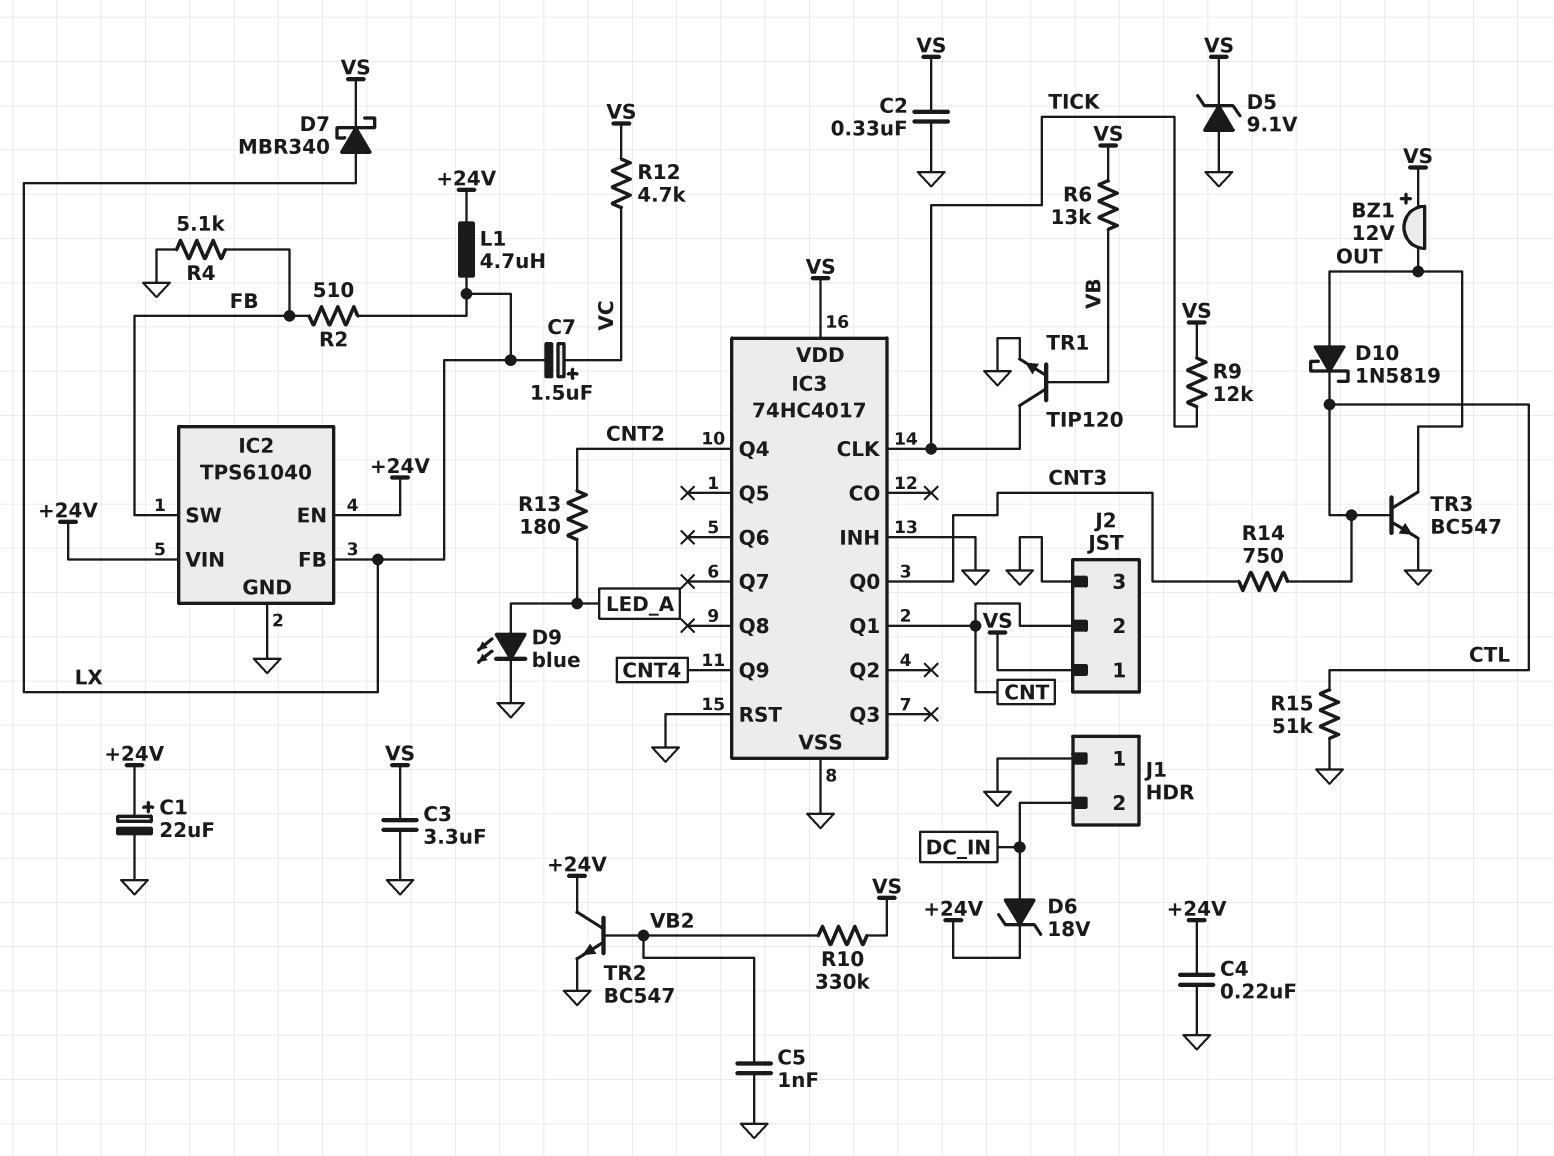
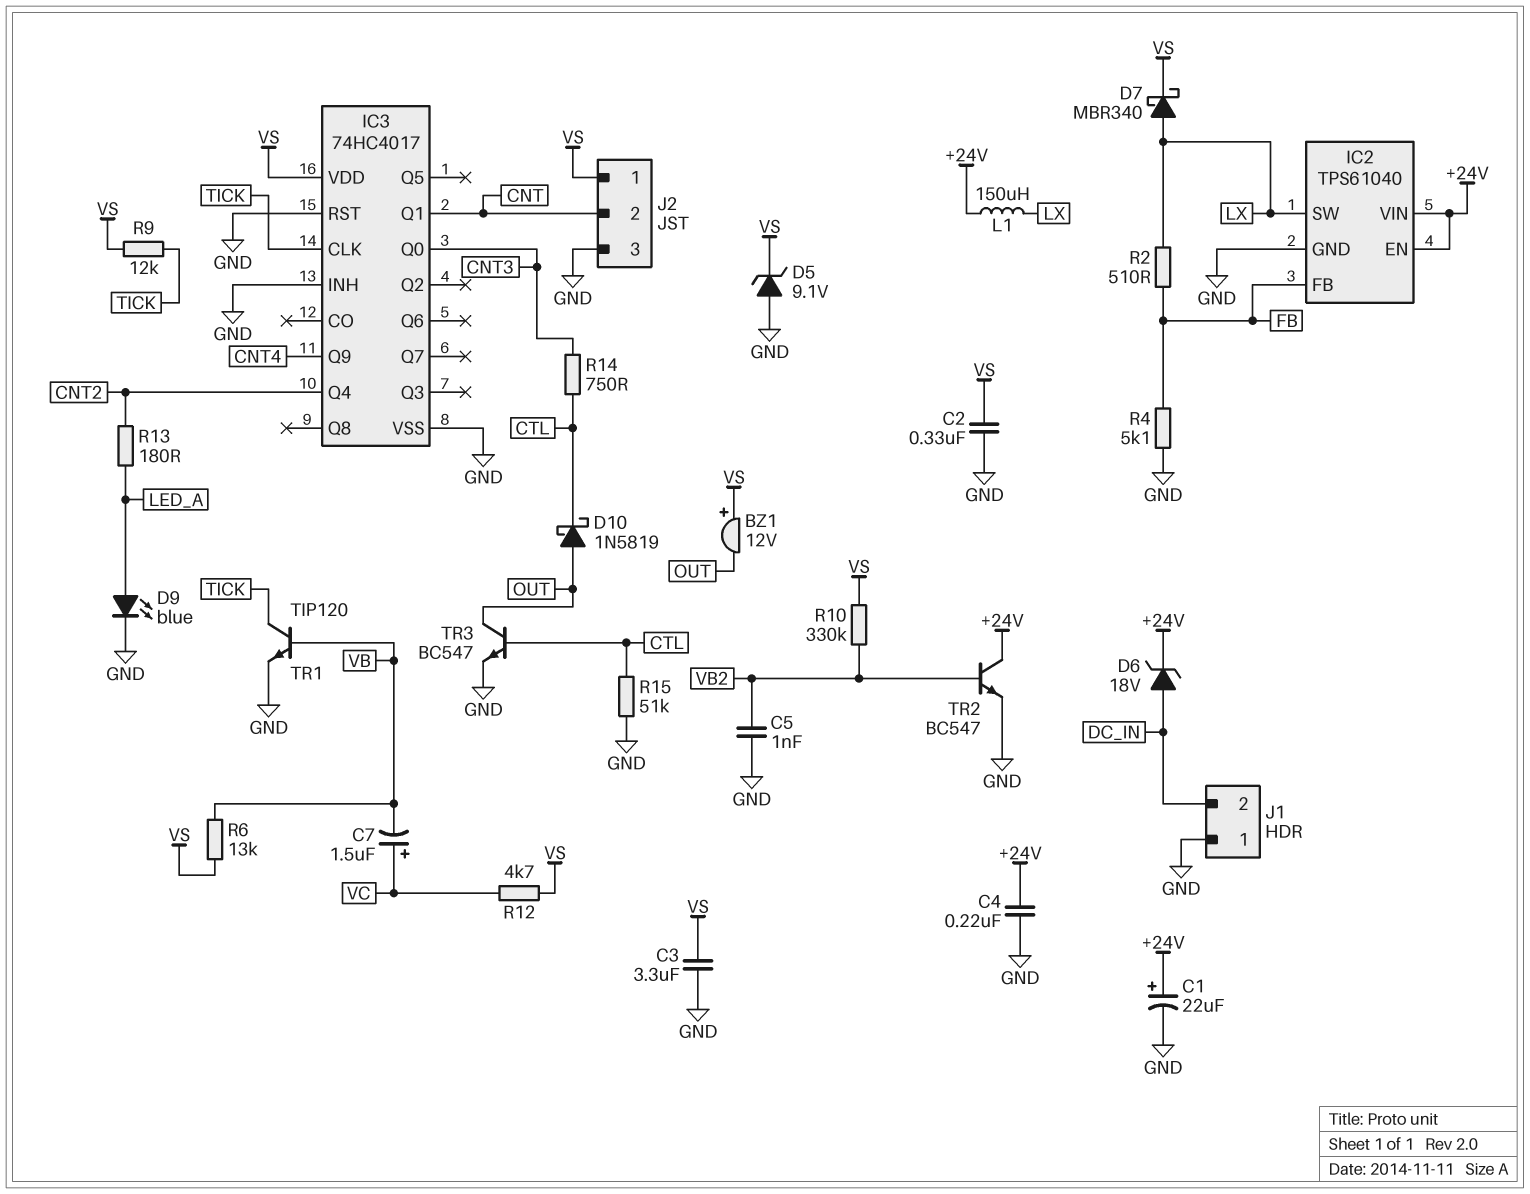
C7: 1.5uF (plus VC, minus LX) -> 1.5uF (plus VC, minus VB)
IC2 pin FB: LX -> FB
IC2 pin SW: FB -> LX
L1: 4.7uH (+24V, LX) -> 150uH (+24V, LX)

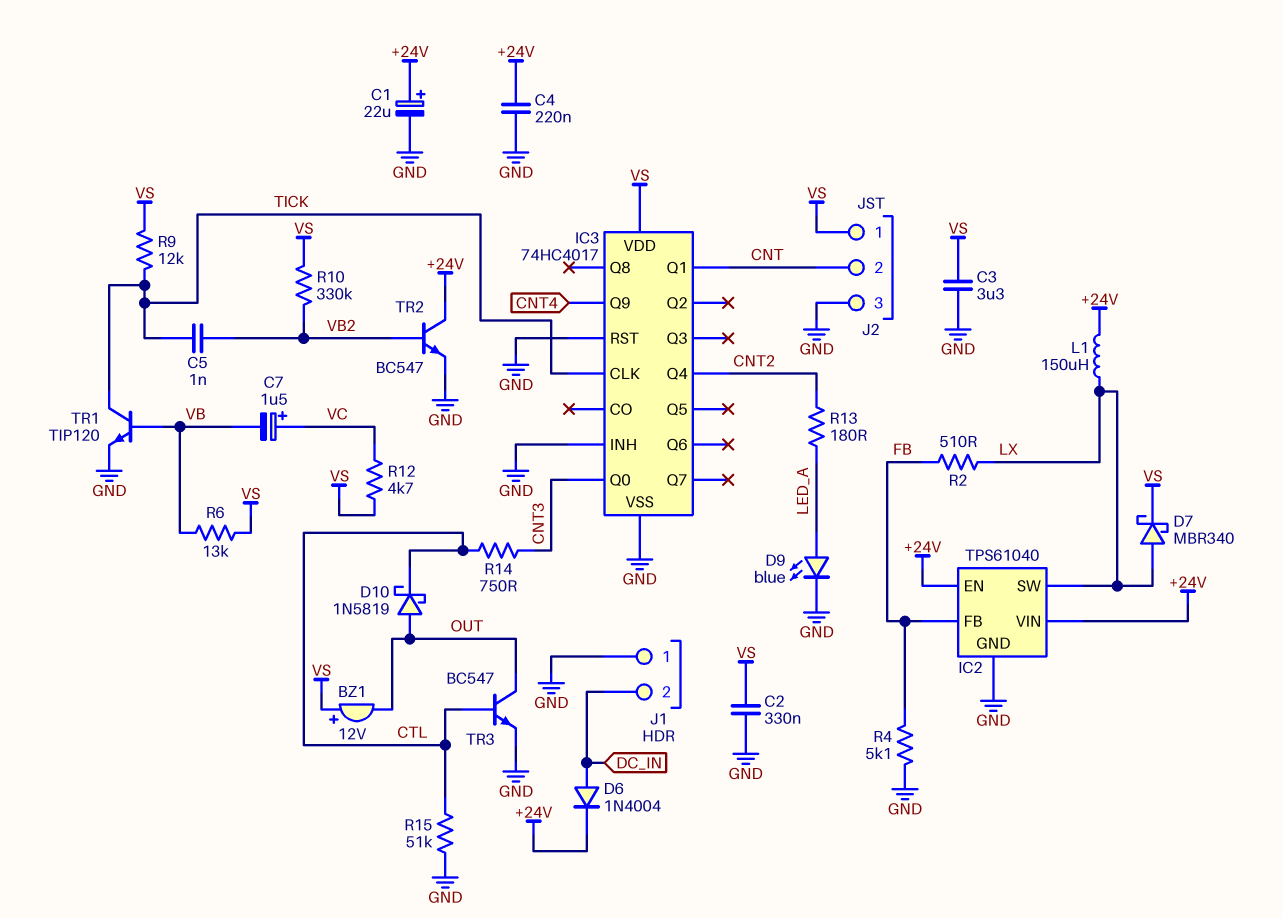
C5: 1nF (GND, VB2) -> 1nF (TICK, VB2)
D5: zener 9.1V (A GND, K VS) -> none
D6: zener 18V (A DC_IN, K +24V) -> diode 1N4004 (A DC_IN, K +24V)

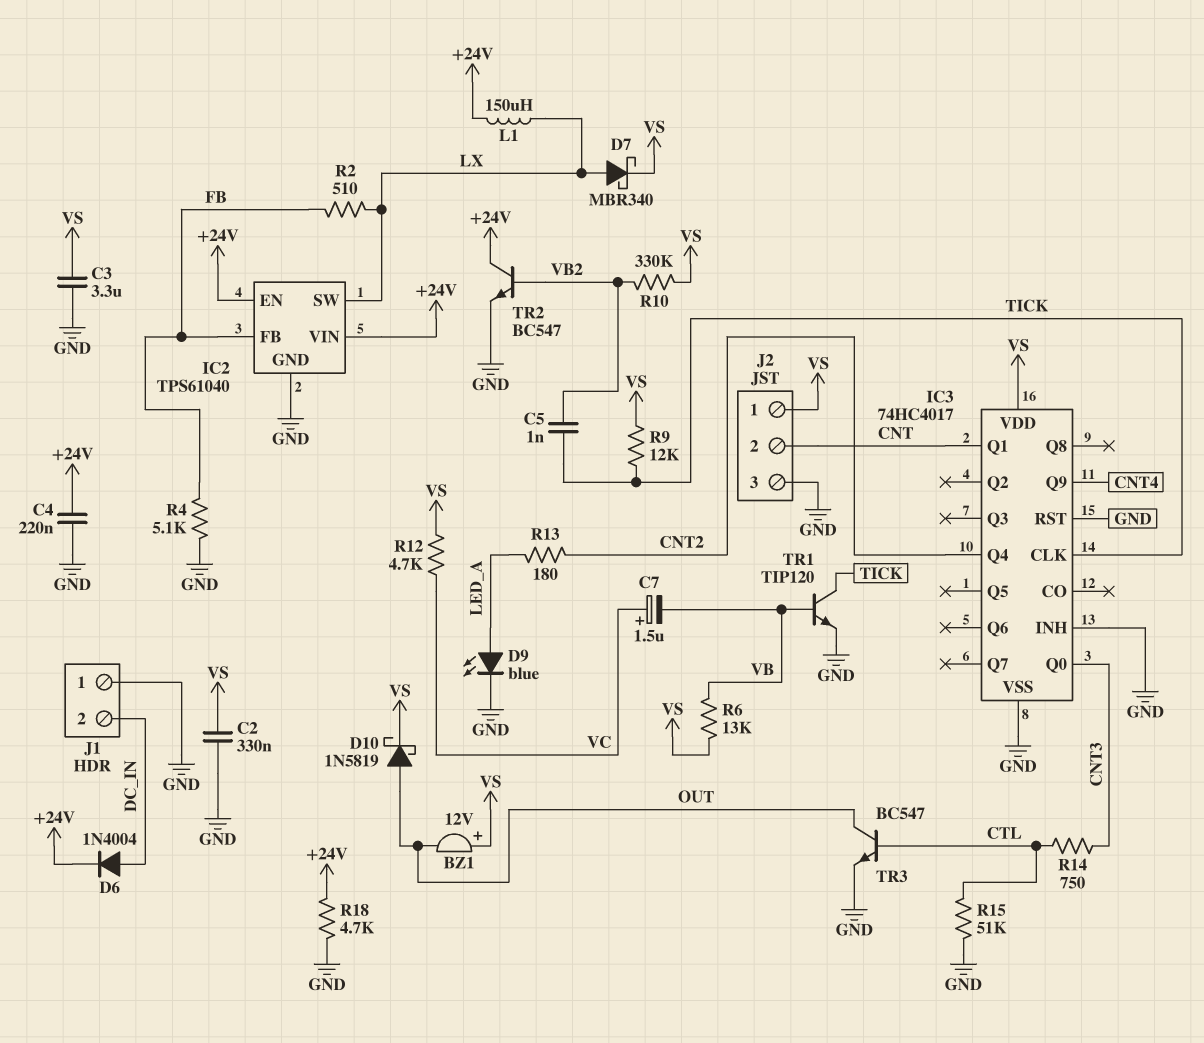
C1: 22uF (plus +24V, minus GND) -> none
D10: schottky 1N5819 (A OUT, K CTL) -> schottky 1N5819 (A OUT, K VS)
R18: none -> 4.7k (+24V, GND)

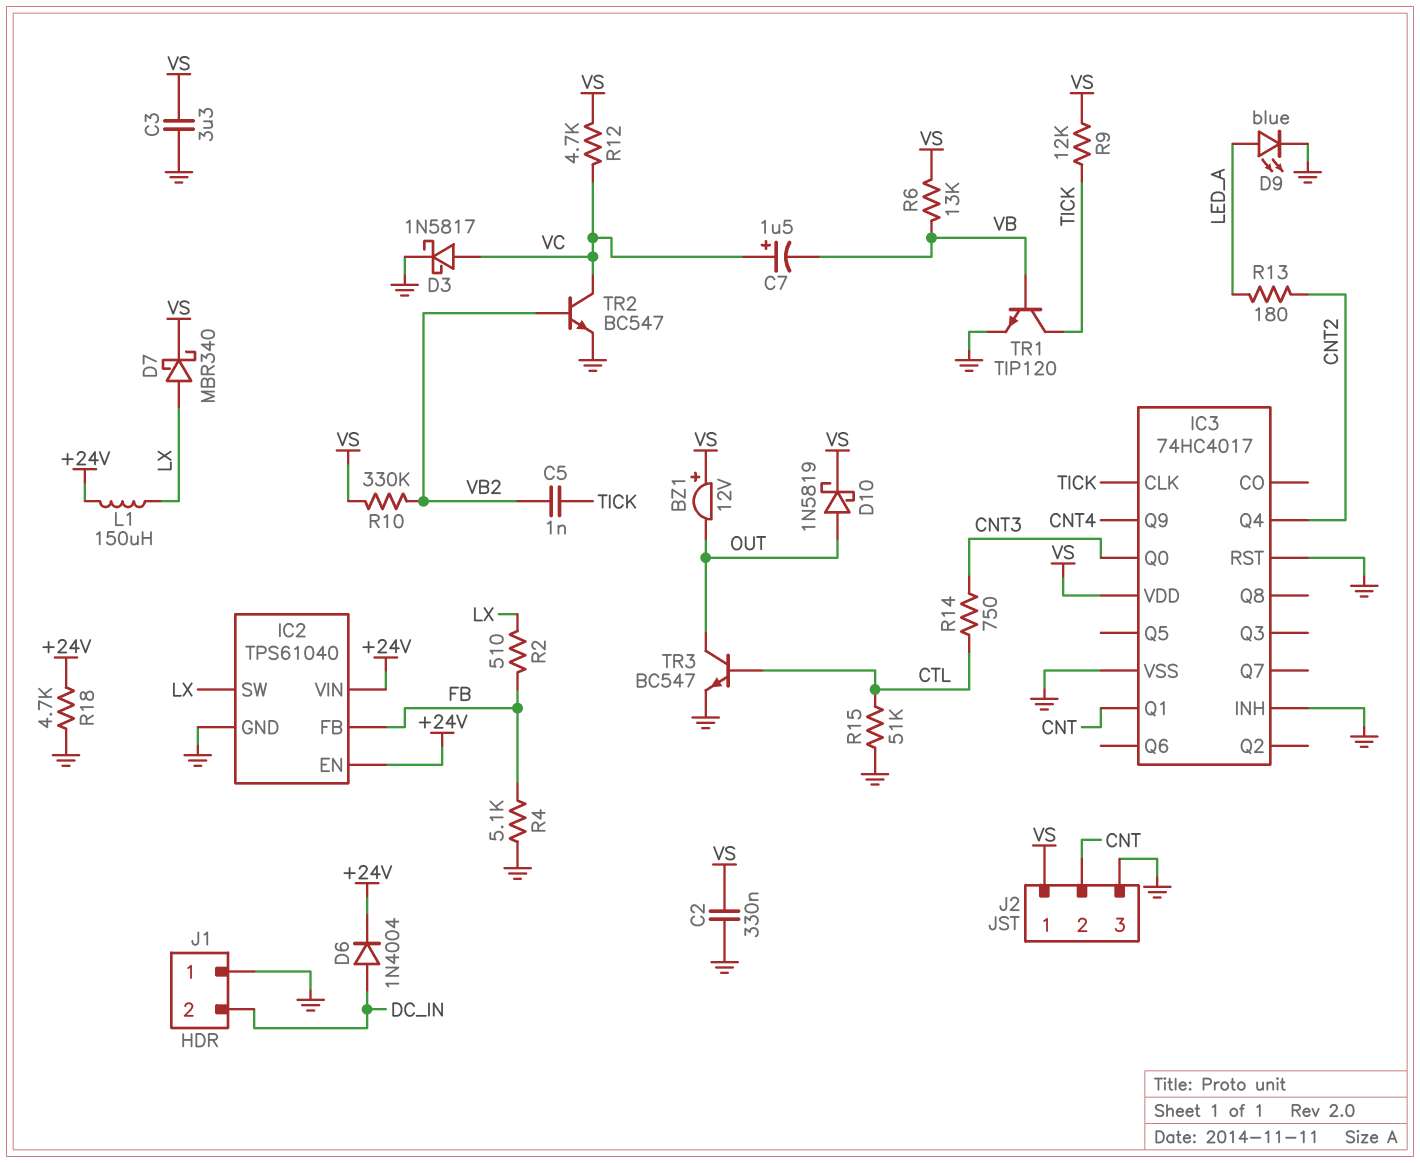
C4: 220nF (+24V, GND) -> none
D3: none -> schottky 1N5817 (A VC, K GND)
TR2: NPN BC547 (B VB2, C +24V, E GND) -> NPN BC547 (B VB2, C VC, E GND)

